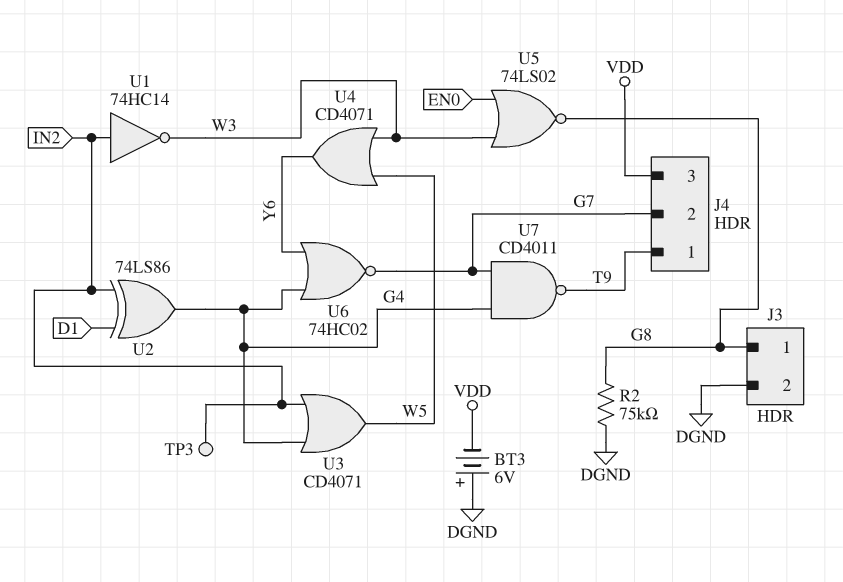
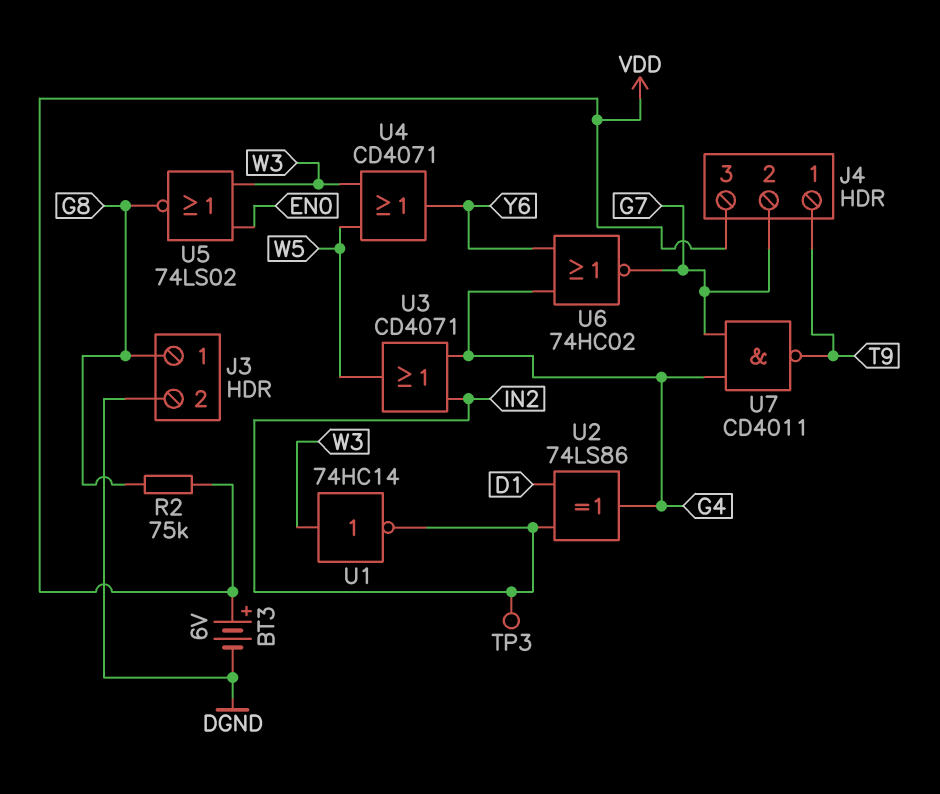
BT3: 6V (plus DGND, minus VDD) -> 6V (plus VDD, minus DGND)
R2: 75k (DGND, G8) -> 75k (G8, VDD)
U1: NOT 74HC14 (in IN2, out W3) -> NOT 74HC14 (in W3, out IN2)

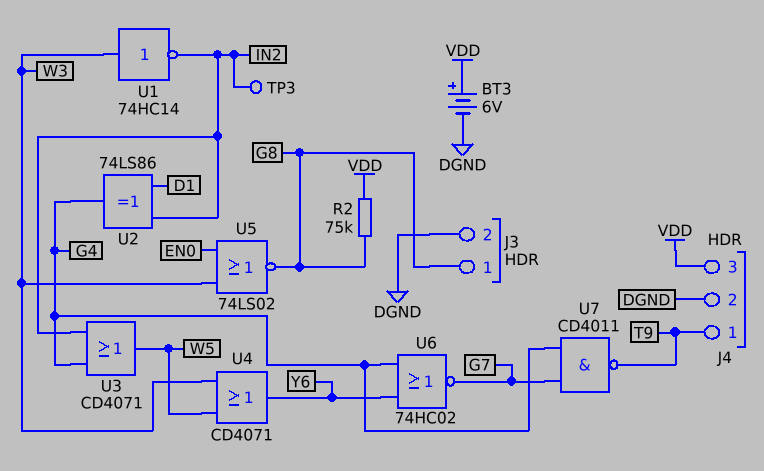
J4 pin 2: G7 -> DGND

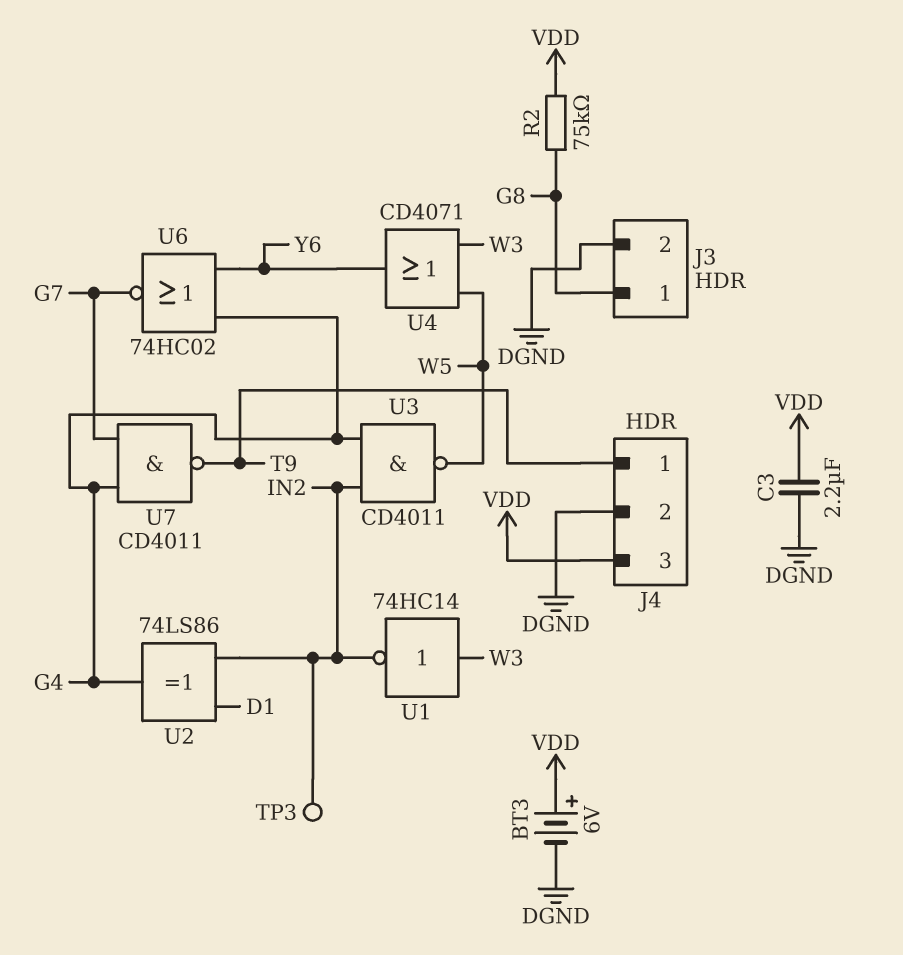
C3: none -> 2.2uF (DGND, VDD)
U3: OR CD4071 (in G4, in IN2, out W5) -> NAND CD4011 (in G4, in IN2, out W5)
U5: NOR 74LS02 (in EN0, in W3, out G8) -> none

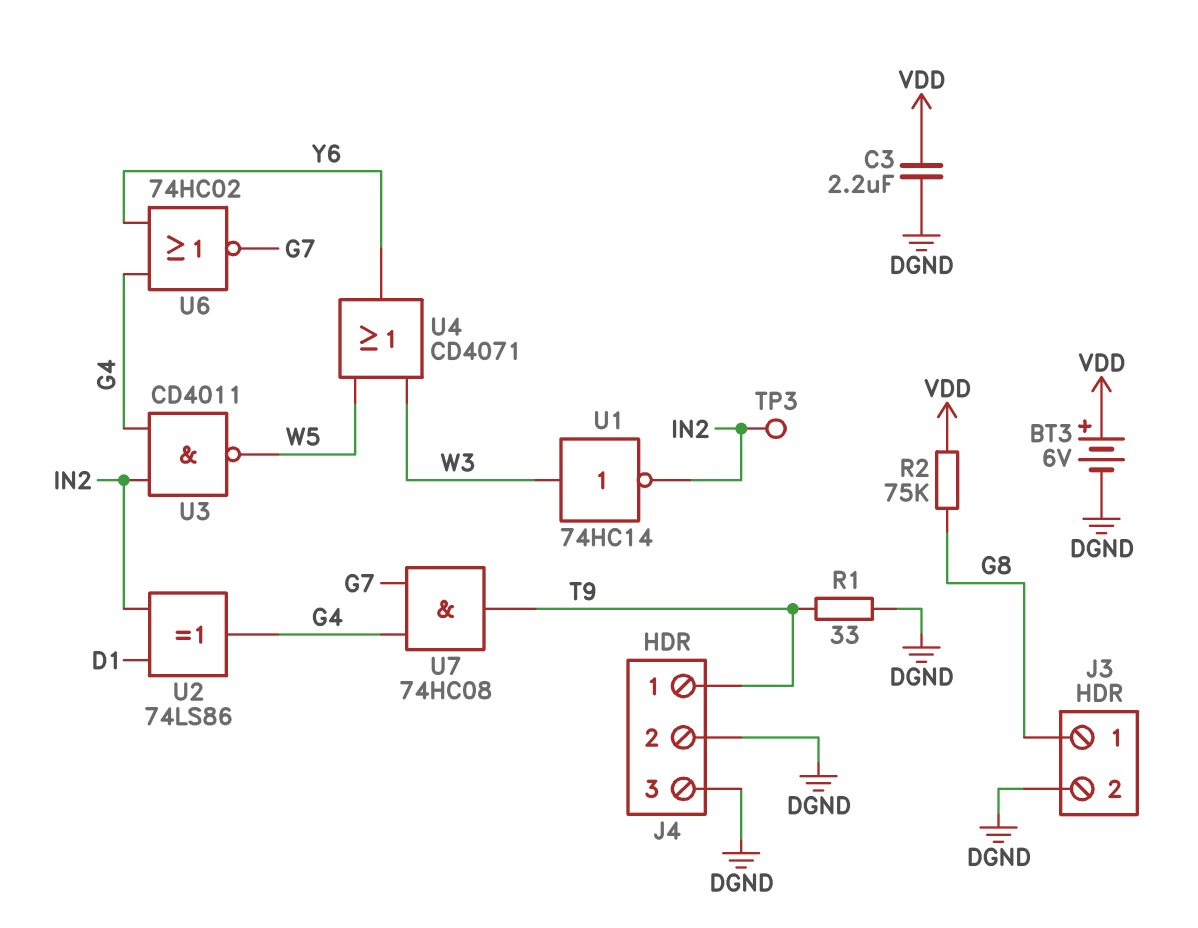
J4 pin 3: VDD -> DGND
R1: none -> 33 (DGND, T9)
U7: NAND CD4011 (in G4, in G7, out T9) -> AND 74HC08 (in G4, in G7, out T9)

